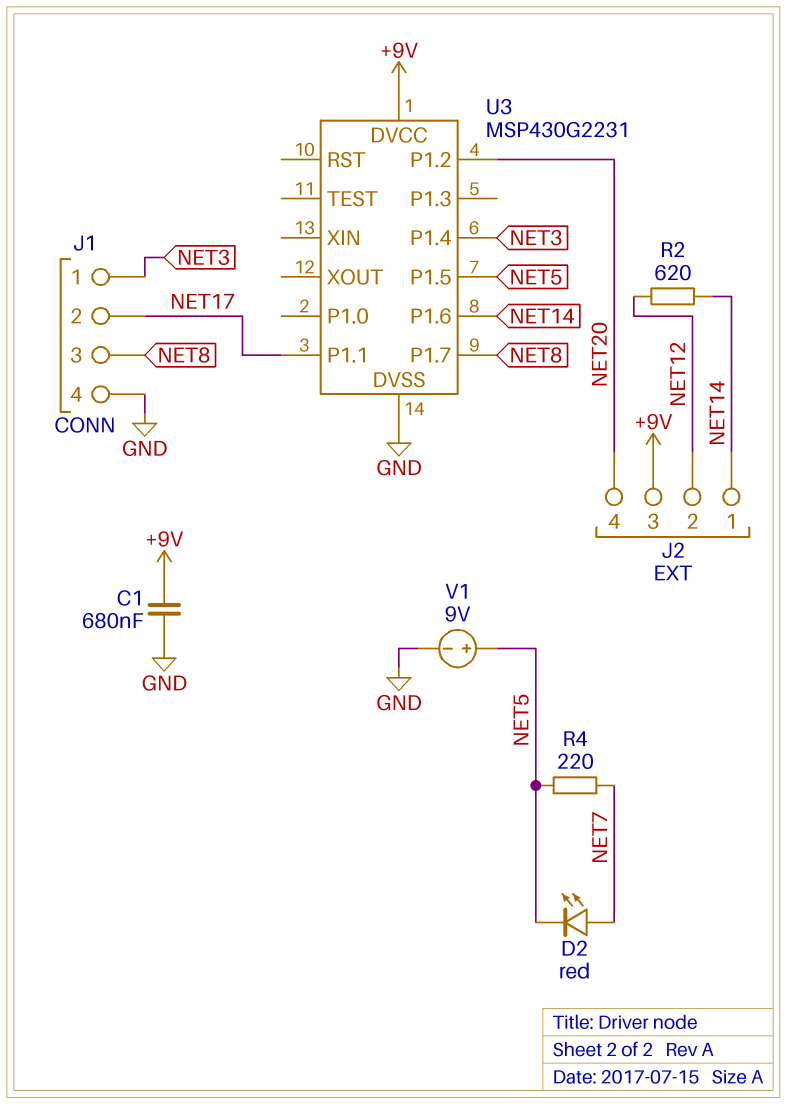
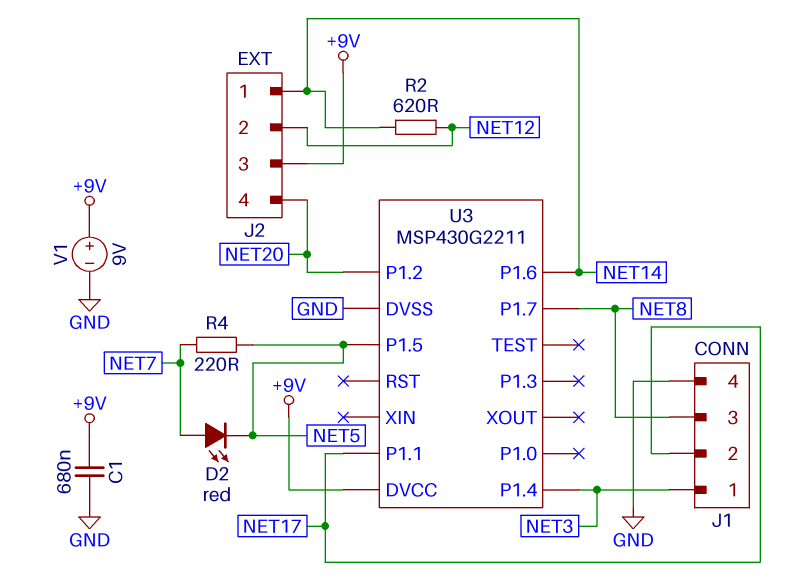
U3: MSP430G2231 -> MSP430G2211
V1: 9V (plus NET5, minus GND) -> 9V (plus +9V, minus GND)

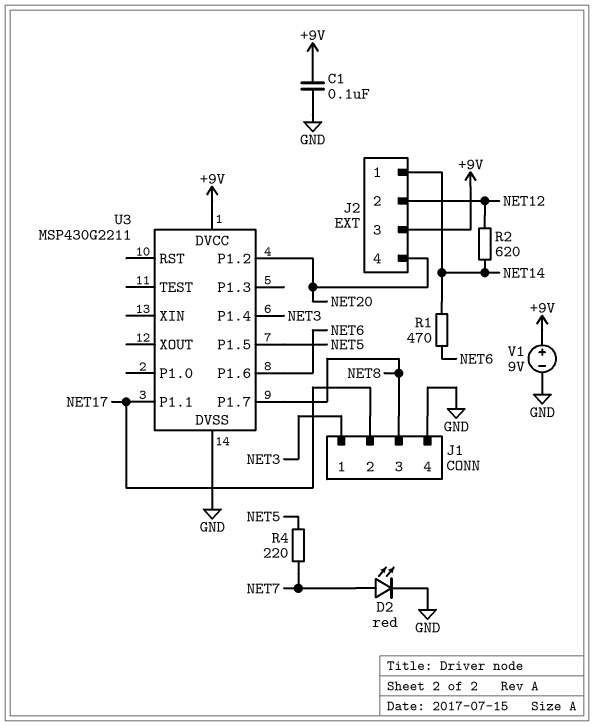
C1: 680nF (+9V, GND) -> 100nF (+9V, GND)
D2: LED red (A NET7, K NET5) -> LED red (A NET7, K GND)
R1: none -> 470 (NET6, NET14)
U3 pin P1.6: NET14 -> NET6

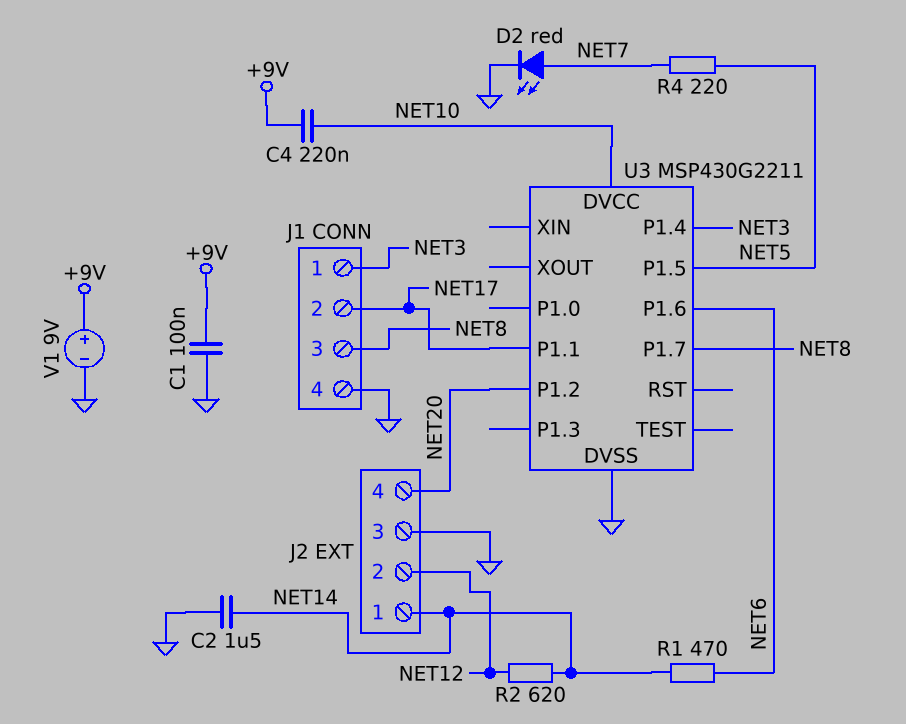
C2: none -> 1.5uF (GND, NET14)
C4: none -> 220nF (+9V, NET10)
J2 pin 3: +9V -> GND
U3 pin DVCC: +9V -> NET10

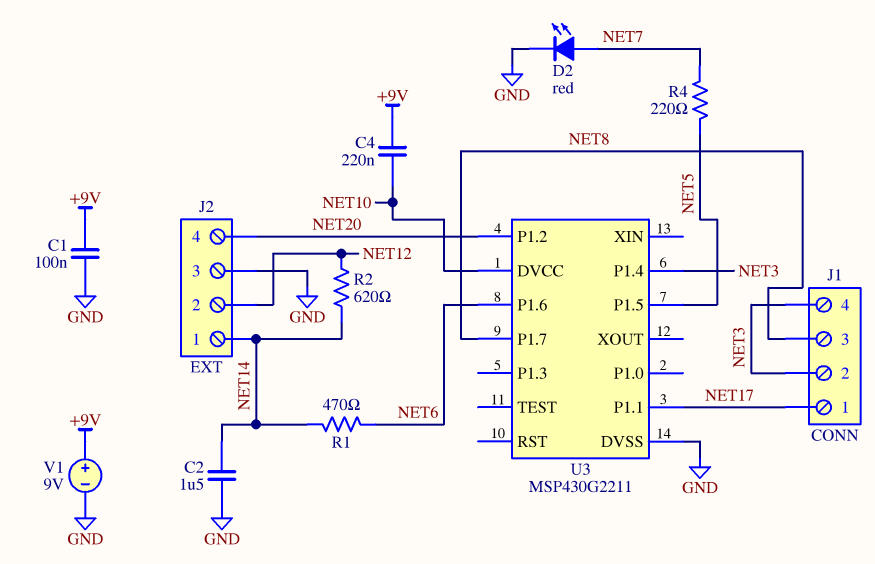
J1 pin 1: NET3 -> NET17
J1 pin 2: NET17 -> NET3
J1 pin 4: GND -> NET3

